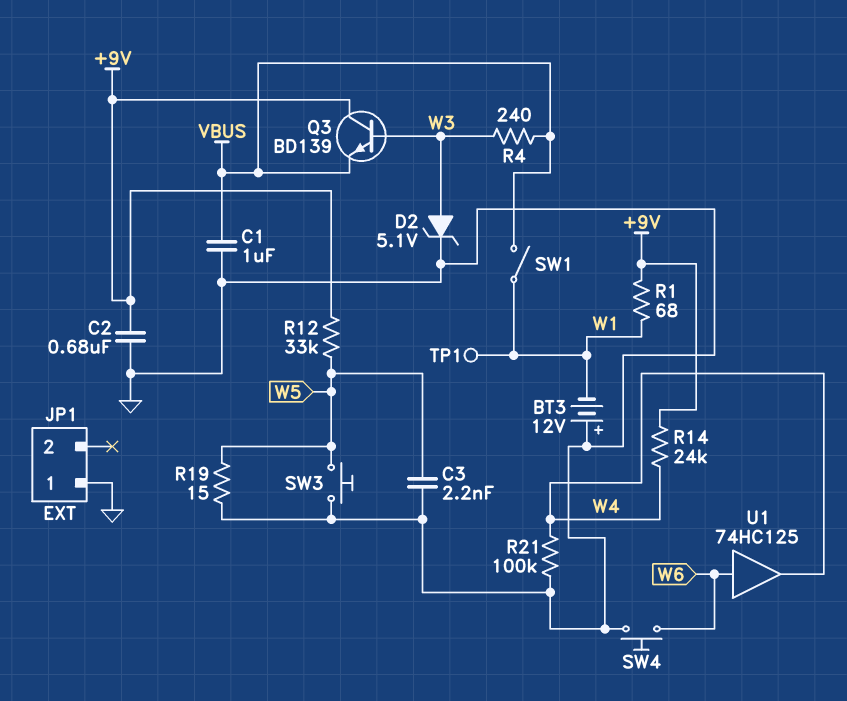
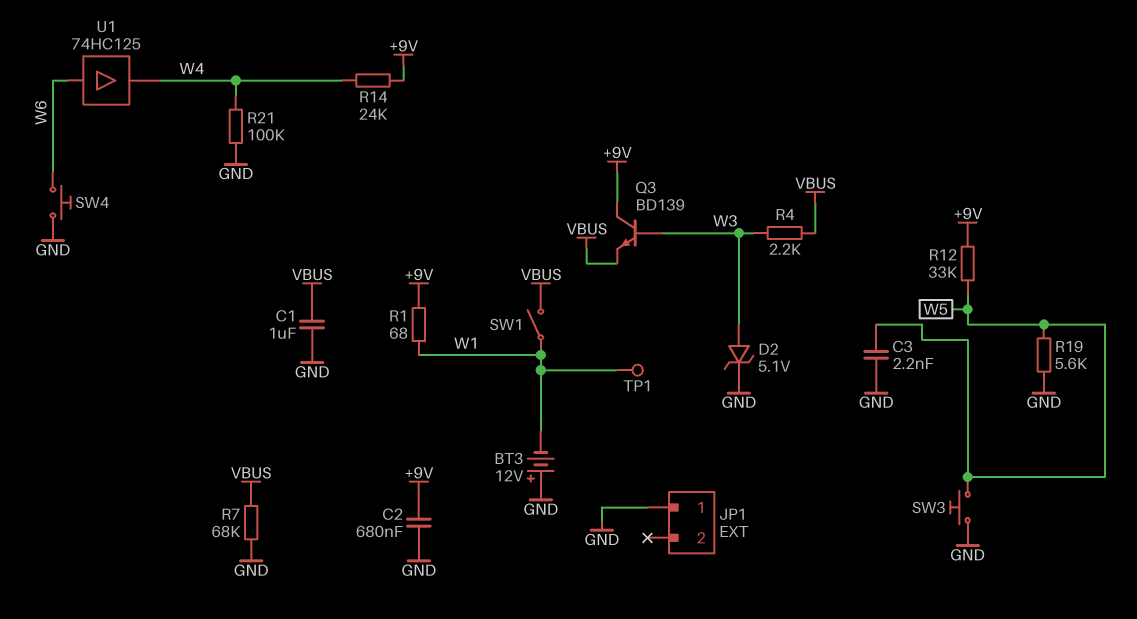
R4: 240 (VBUS, W3) -> 2.2k (VBUS, W3)
R7: none -> 68k (GND, VBUS)
R19: 15 (GND, W5) -> 5.6k (GND, W5)

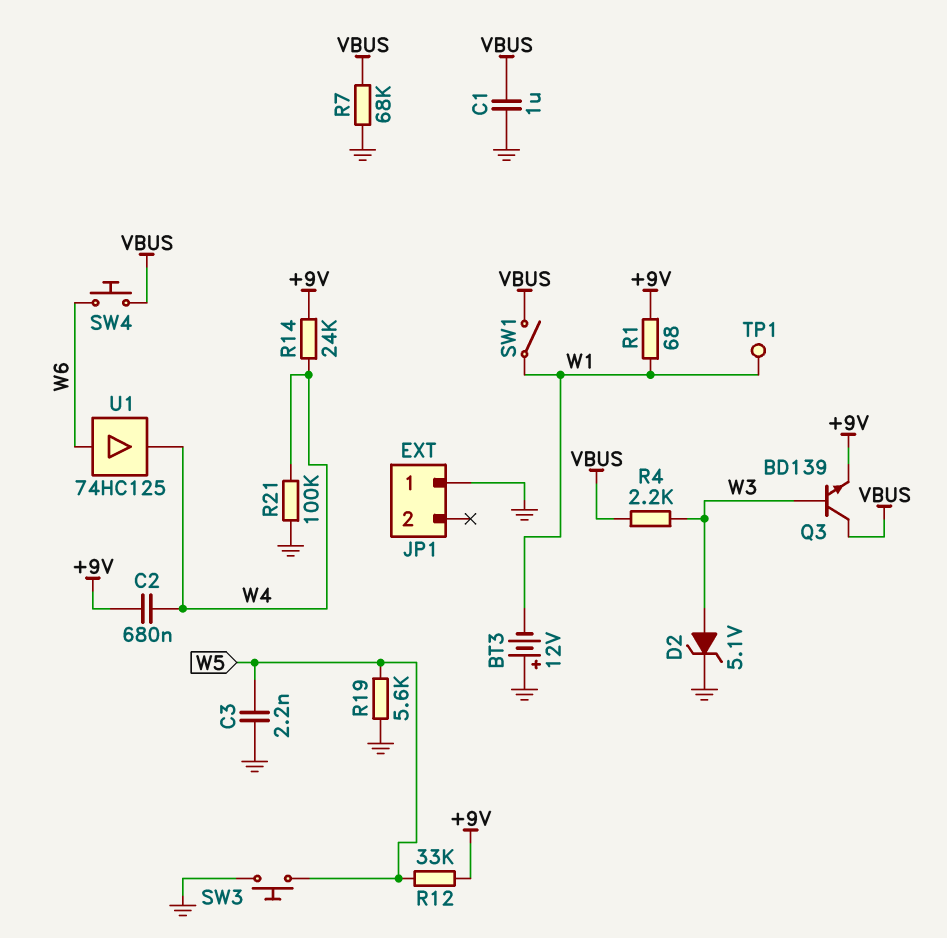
C2: 680nF (+9V, GND) -> 680nF (+9V, W4)
Q3: NPN BD139 (B W3, C +9V, E VBUS) -> NPN BD139 (B W3, C VBUS, E +9V)
SW4: button (GND, W6) -> button (VBUS, W6)

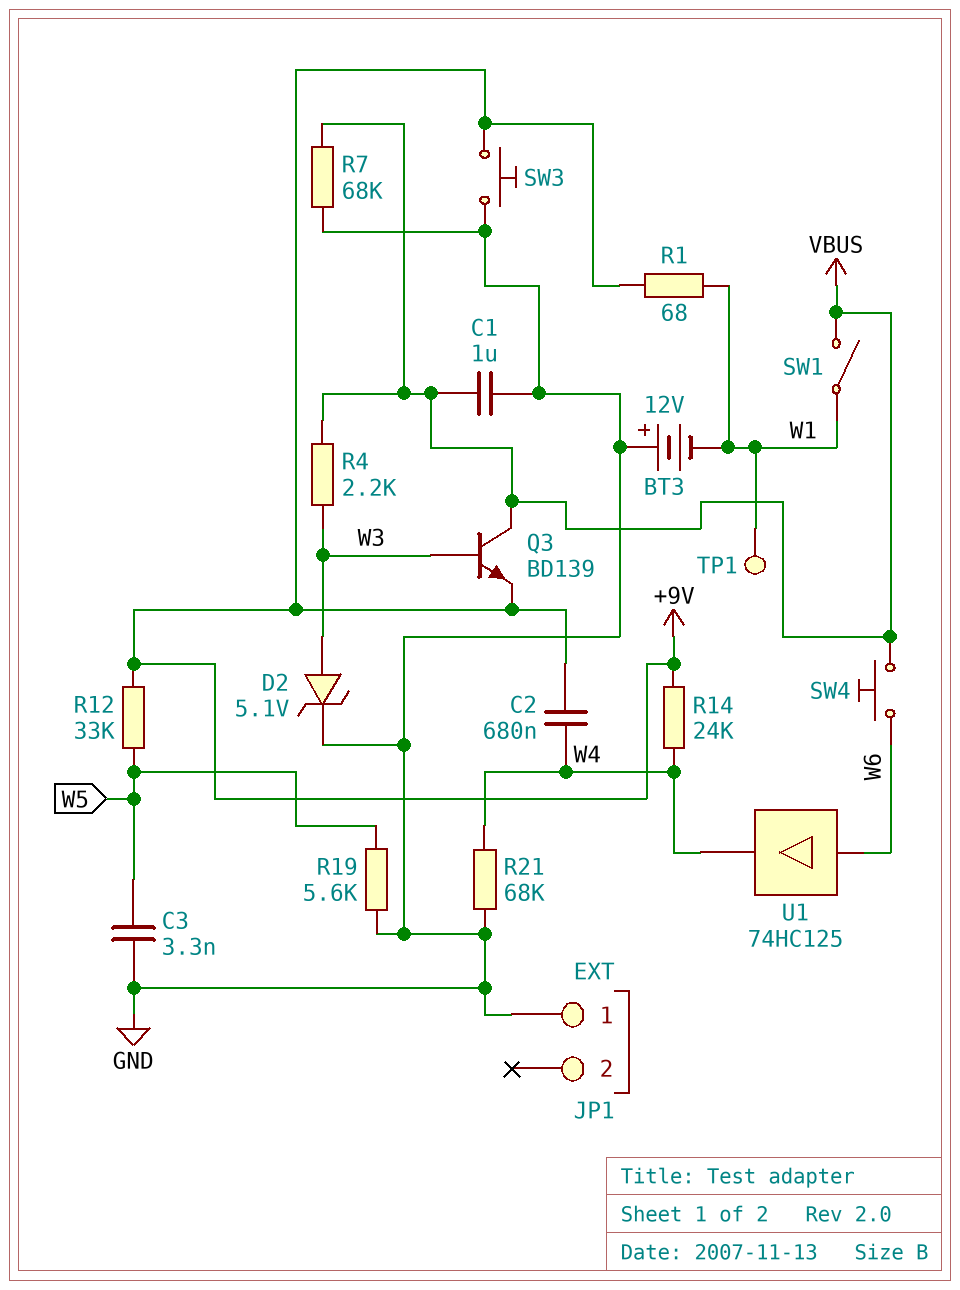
C3: 2.2nF (GND, W5) -> 3.3nF (GND, W5)
R21: 100k (GND, W4) -> 68k (GND, W4)
SW3: button (GND, W5) -> button (+9V, GND)

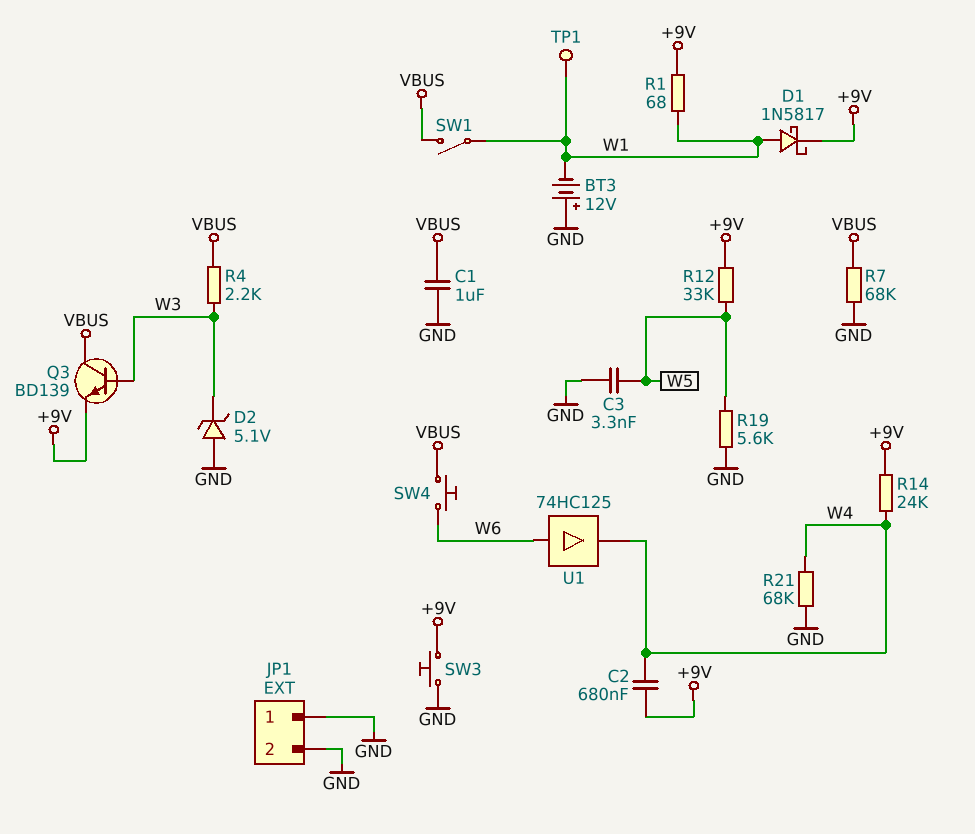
D1: none -> schottky 1N5817 (A W1, K +9V)
D2: zener 5.1V (A W3, K GND) -> zener 5.1V (A GND, K W3)
JP1 pin 2: none -> GND

